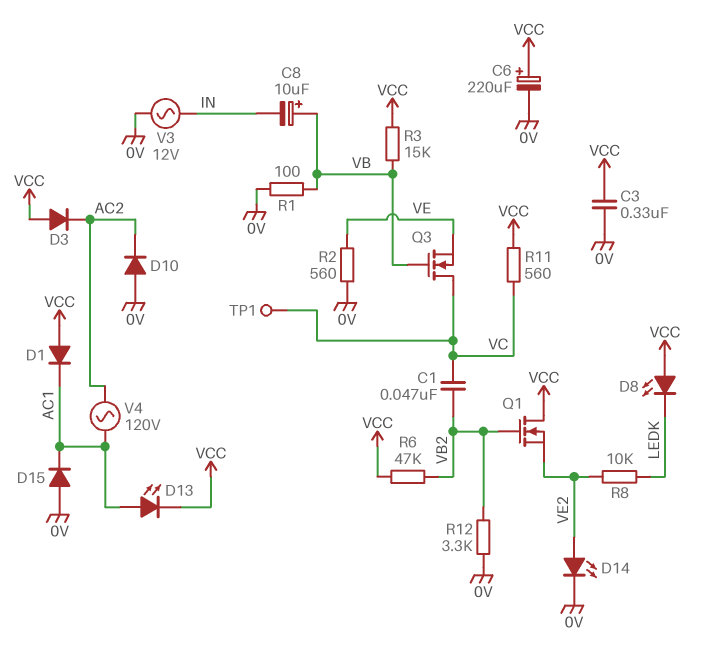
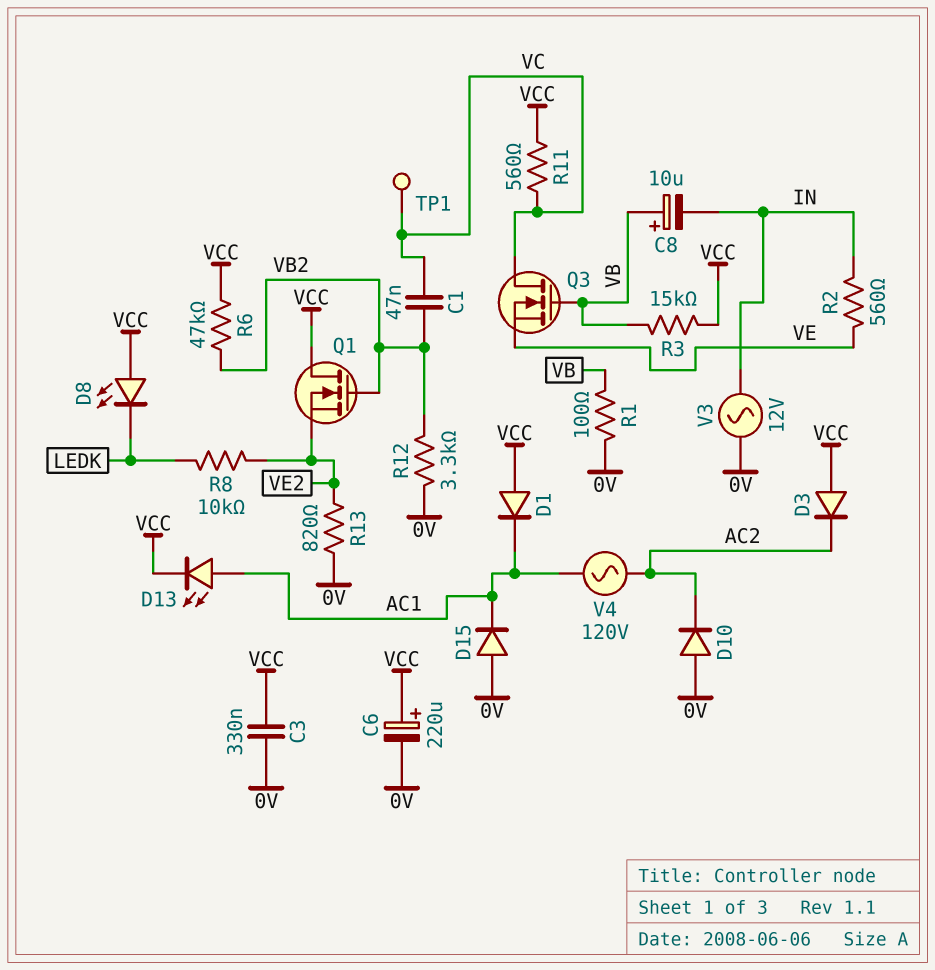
D14: LED (A VE2, K 0V) -> none
R2: 560 (0V, VE) -> 560 (IN, VE)
R13: none -> 820 (0V, VE2)

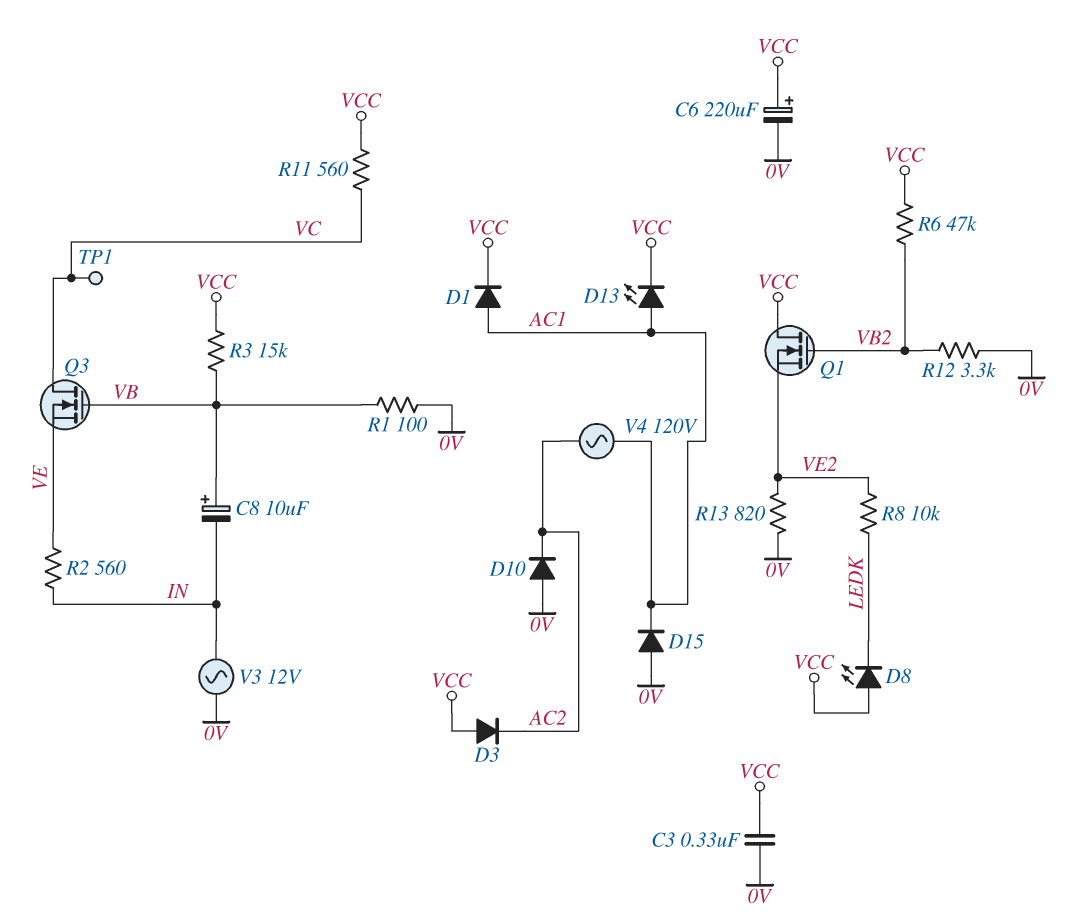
C1: 47nF (VB2, VC) -> none
D1: diode (A VCC, K AC1) -> diode (A AC1, K VCC)

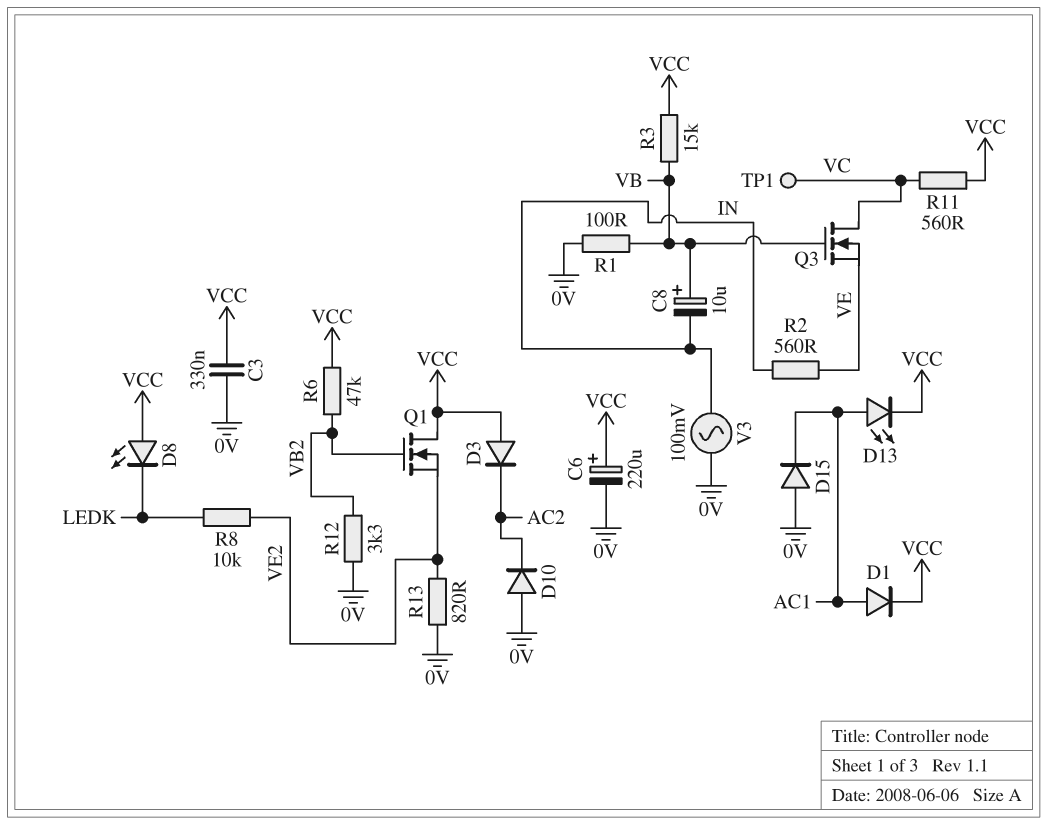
V3: AC 12V (0V, IN) -> AC 100mV (0V, IN)
V4: AC 120V (AC1, AC2) -> none

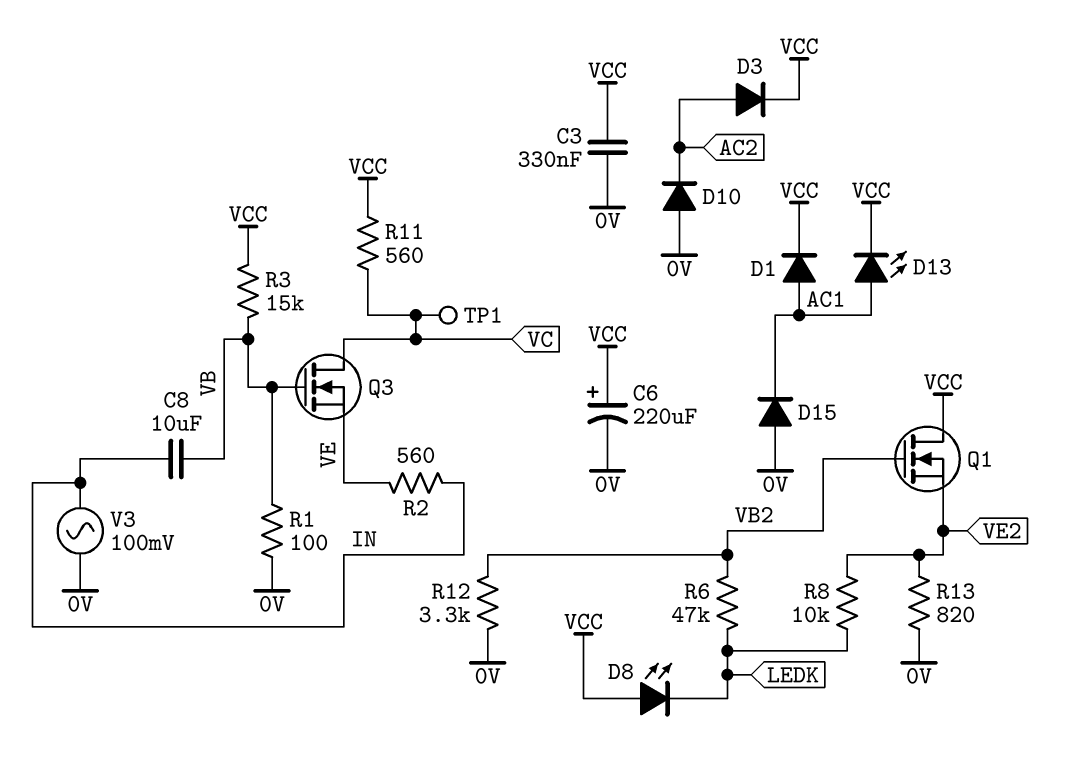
C8: 10uF (plus VB, minus IN) -> 10uF (IN, VB)
D3: diode (A VCC, K AC2) -> diode (A AC2, K VCC)
R6: 47k (VB2, VCC) -> 47k (LEDK, VB2)

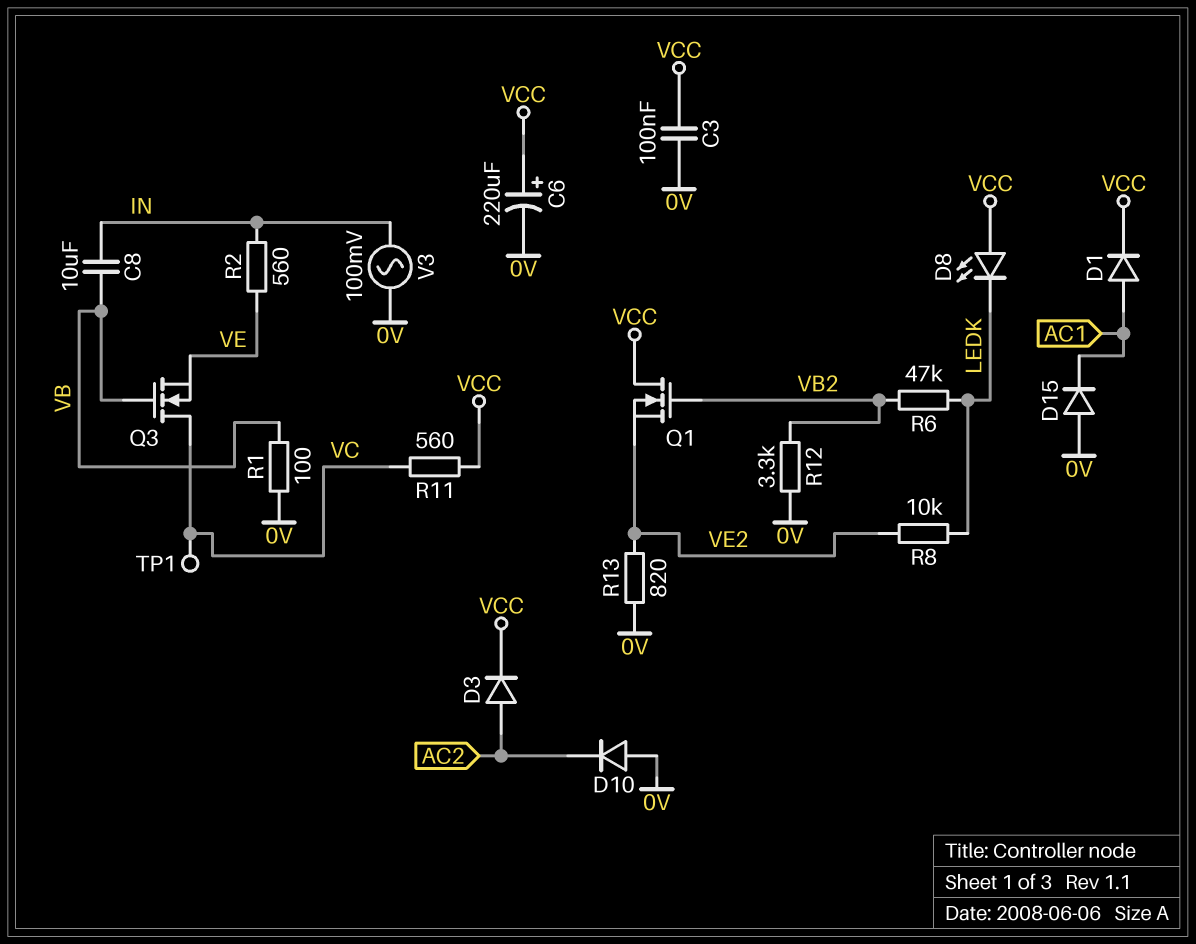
C3: 330nF (0V, VCC) -> 100nF (0V, VCC)
D13: LED (A AC1, K VCC) -> none
R3: 15k (VB, VCC) -> none

